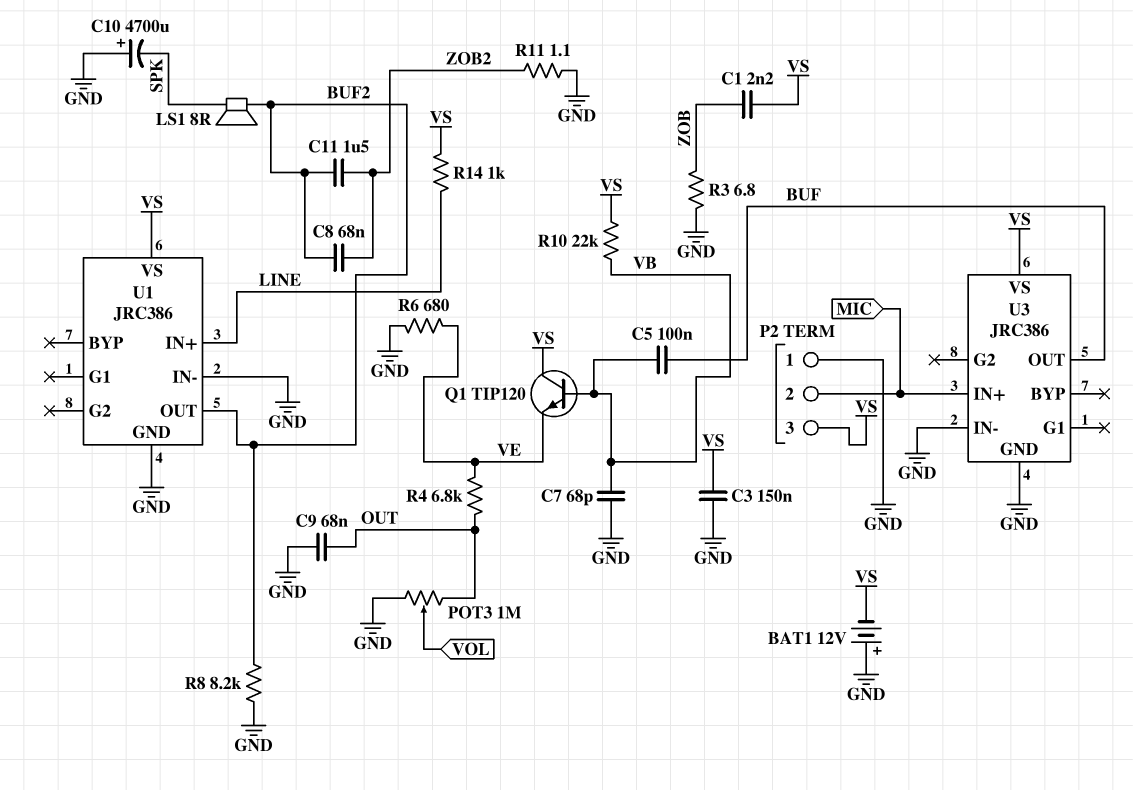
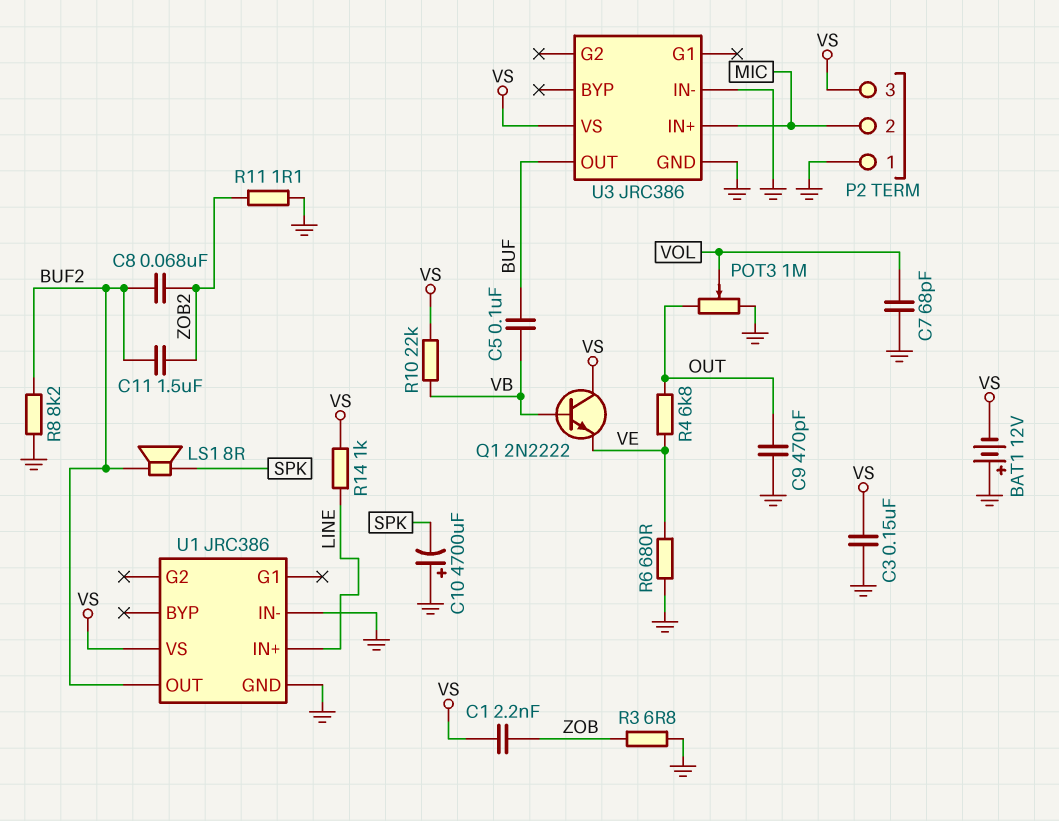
C7: 68pF (GND, VB) -> 68pF (GND, VOL)
C9: 68nF (GND, OUT) -> 470pF (GND, OUT)
Q1: NPN TIP120 (B VB, C VS, E VE) -> NPN 2N2222 (B VB, C VS, E VE)

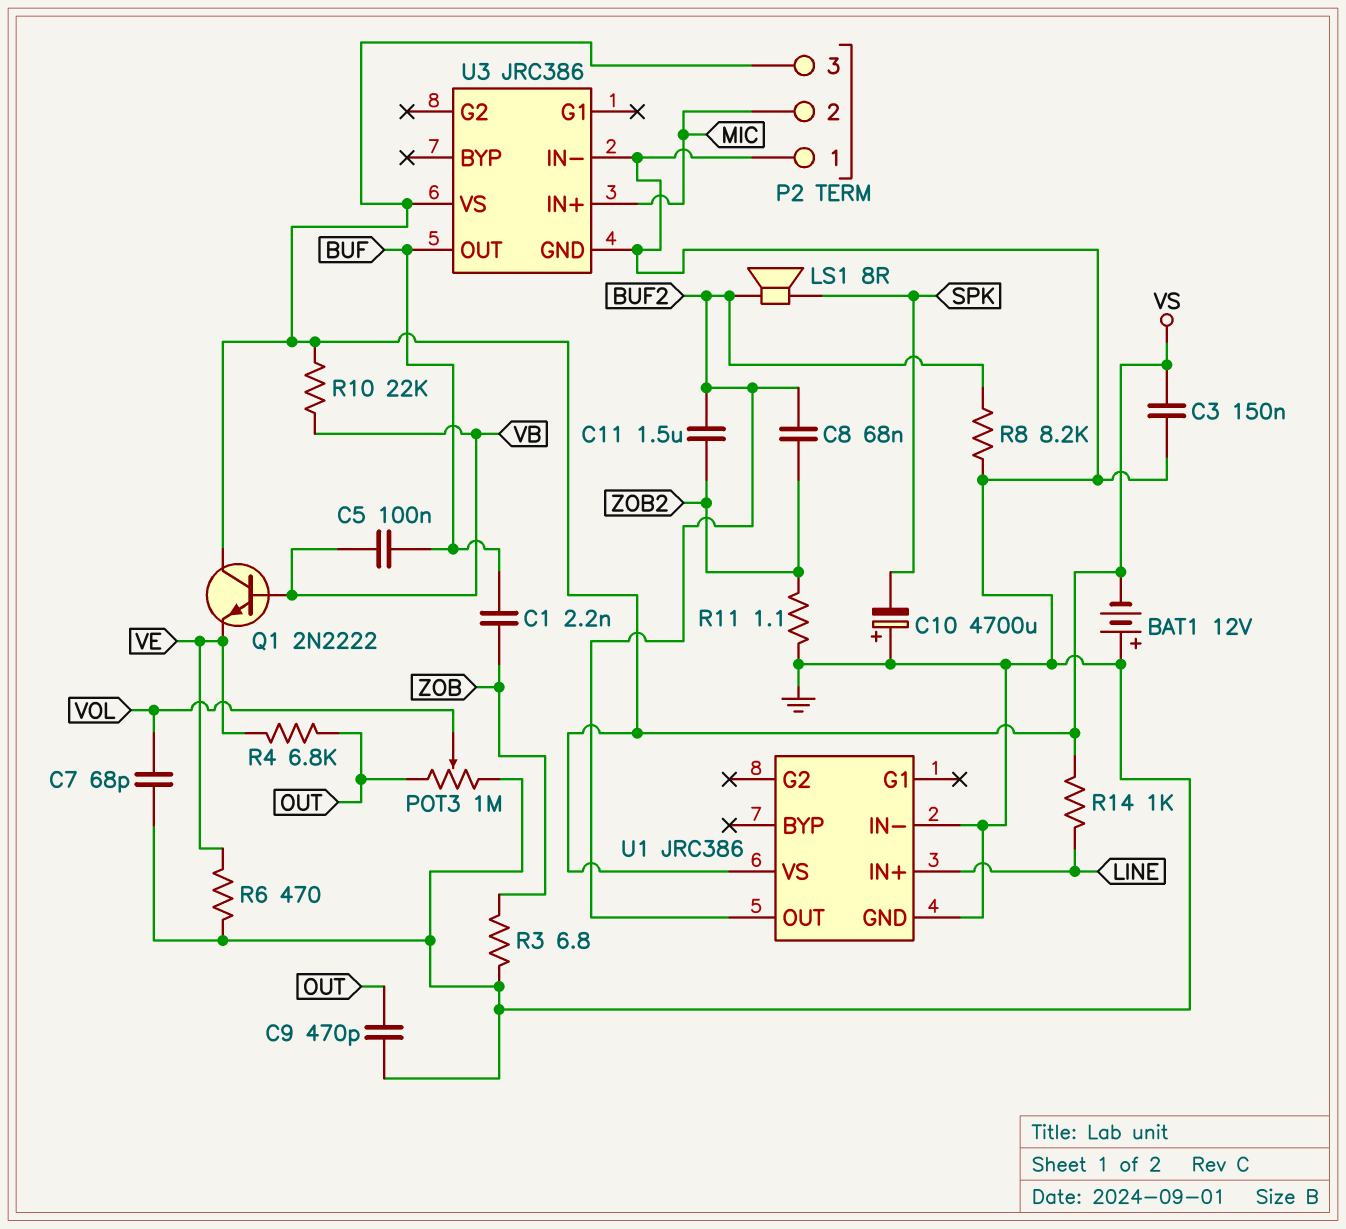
C1: 2.2nF (VS, ZOB) -> 2.2nF (BUF, ZOB)
R6: 680 (GND, VE) -> 470 (GND, VE)

